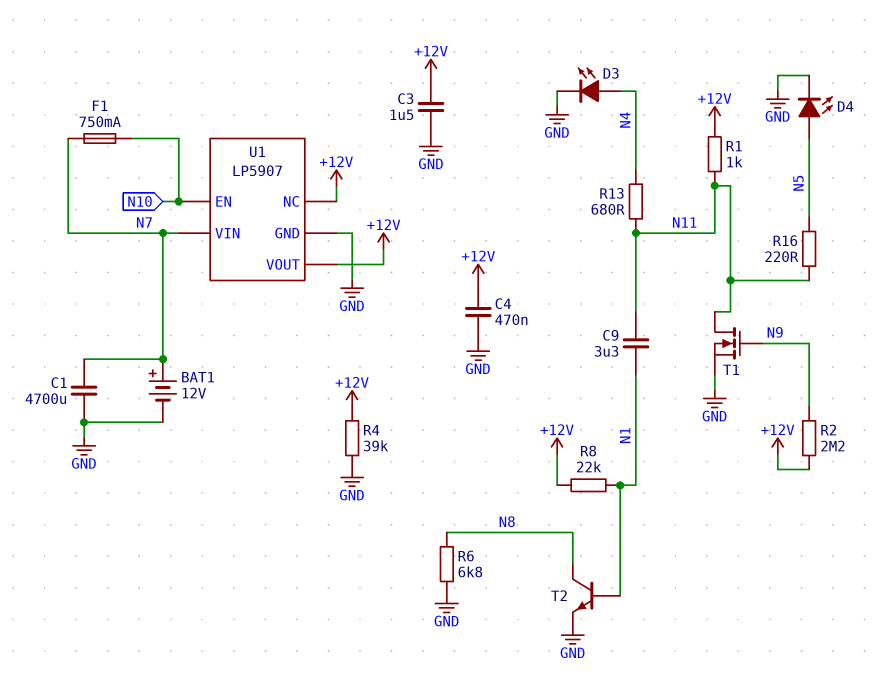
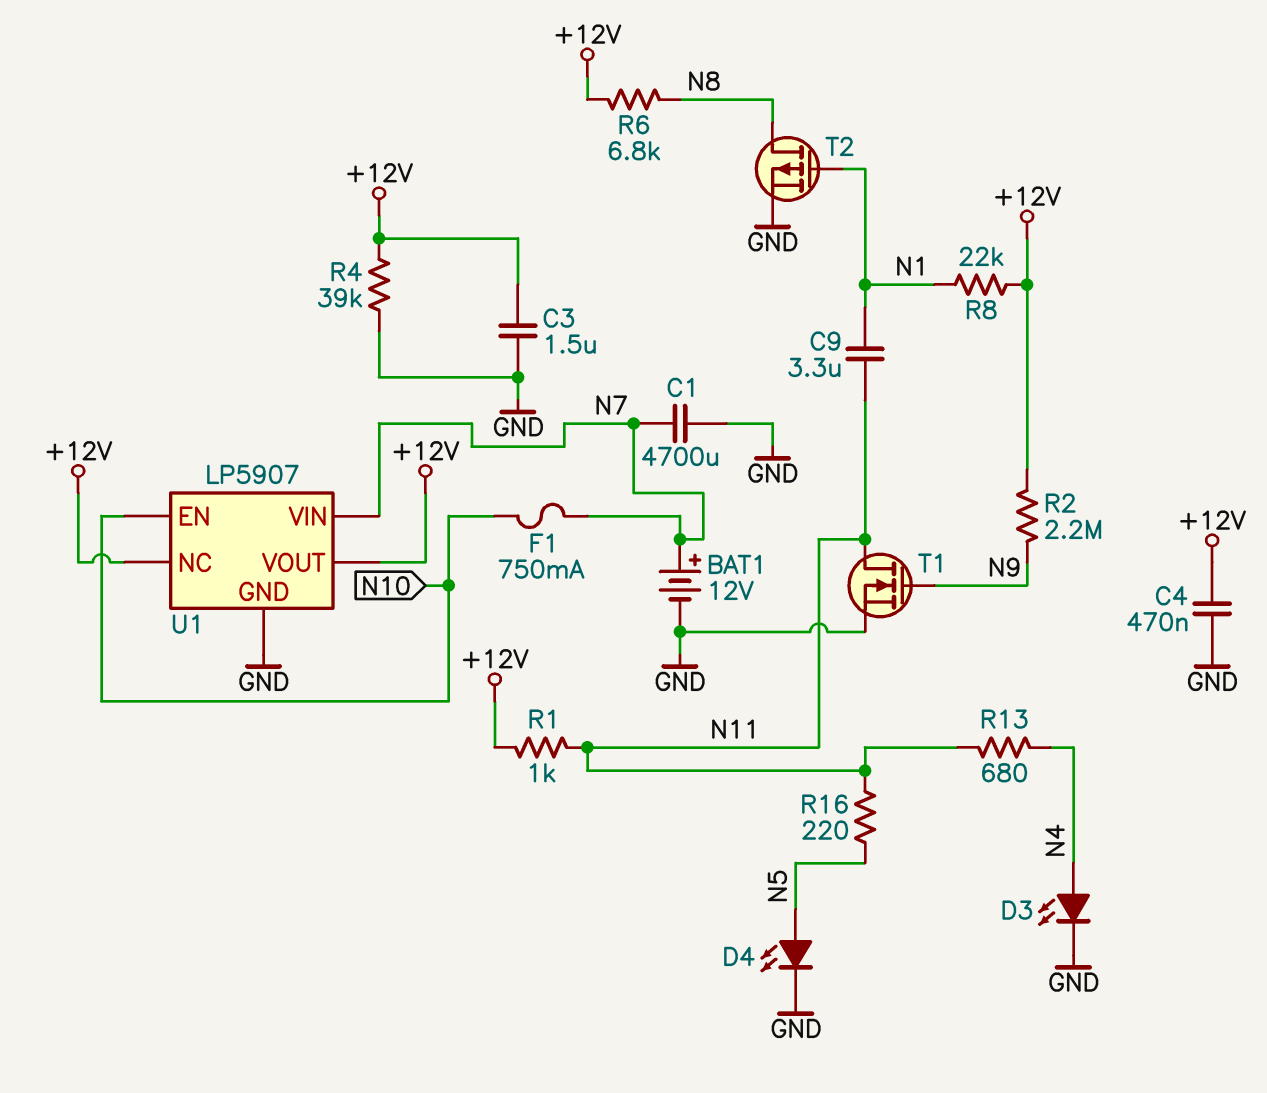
R6: 6.8k (GND, N8) -> 6.8k (+12V, N8)
T2: NPN (B N1, C N8, E GND) -> PMOS (G N1, D N8, S GND)

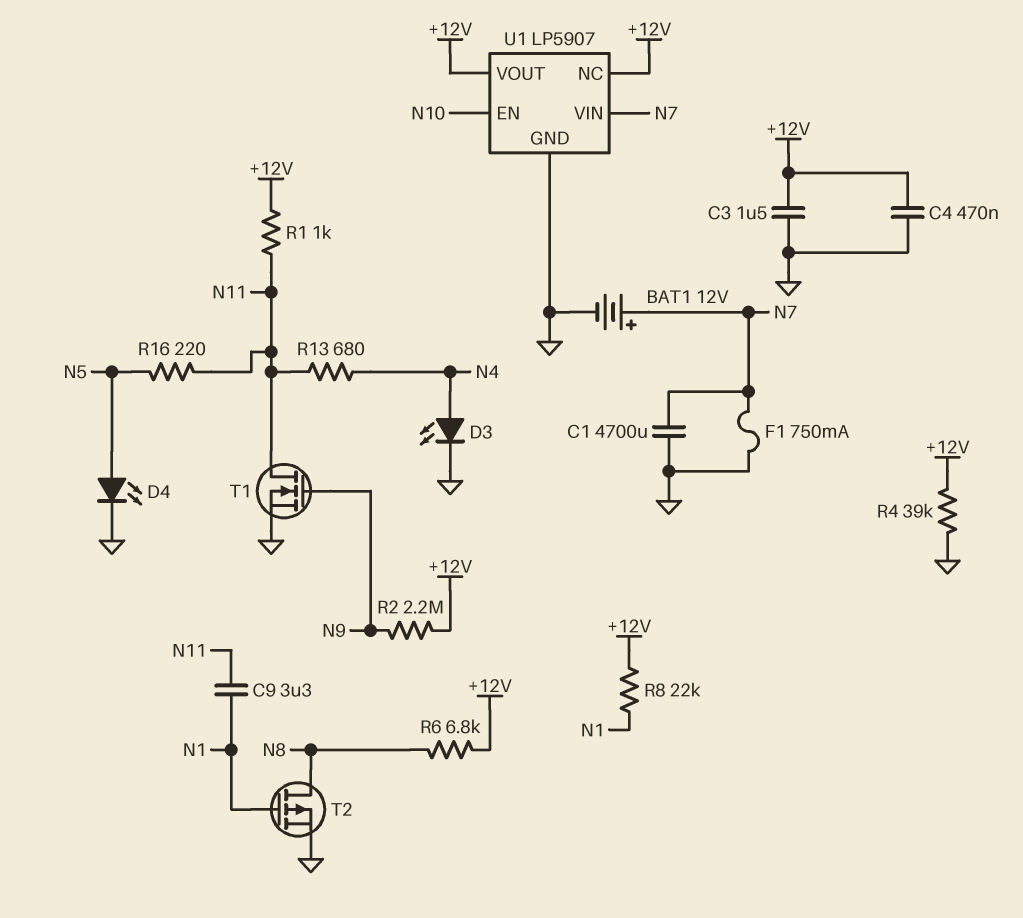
F1: 750mA (N7, N10) -> 750mA (GND, N7)

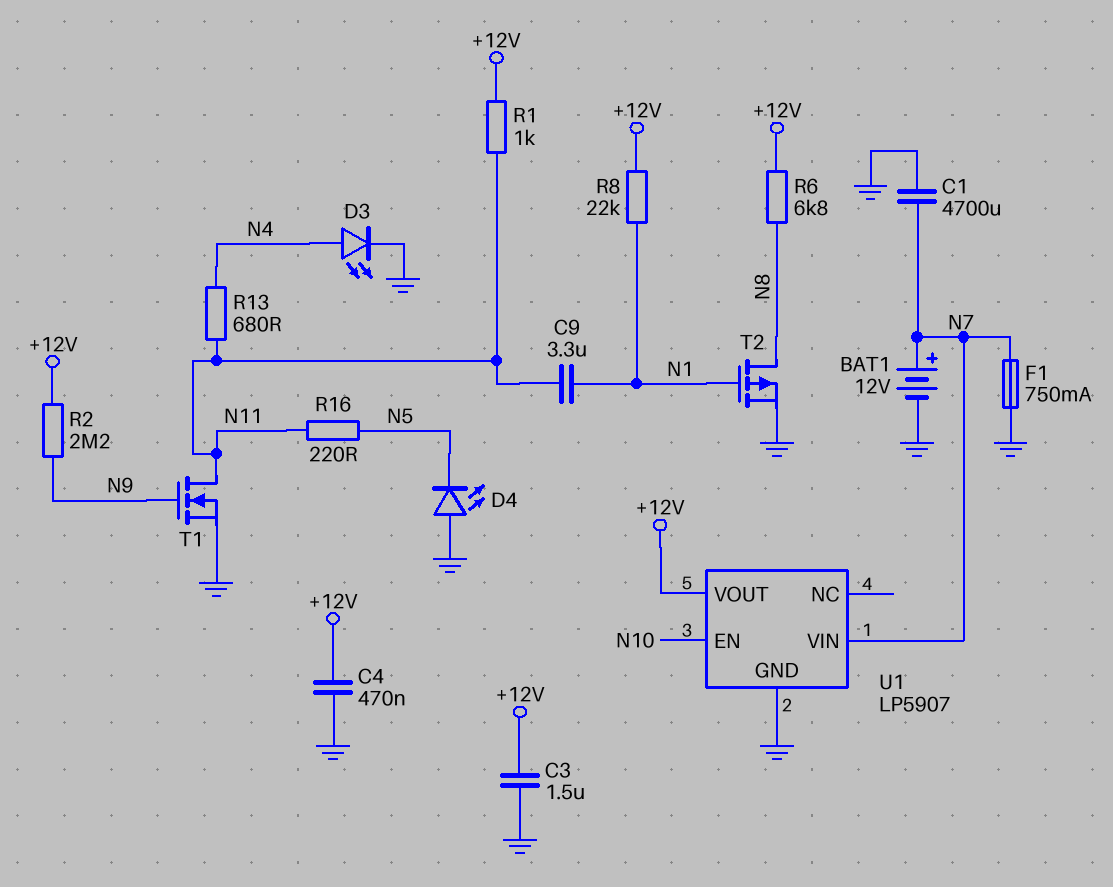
D4: LED (A N5, K GND) -> LED (A GND, K N5)
R4: 39k (+12V, GND) -> none
U1 pin NC: +12V -> none

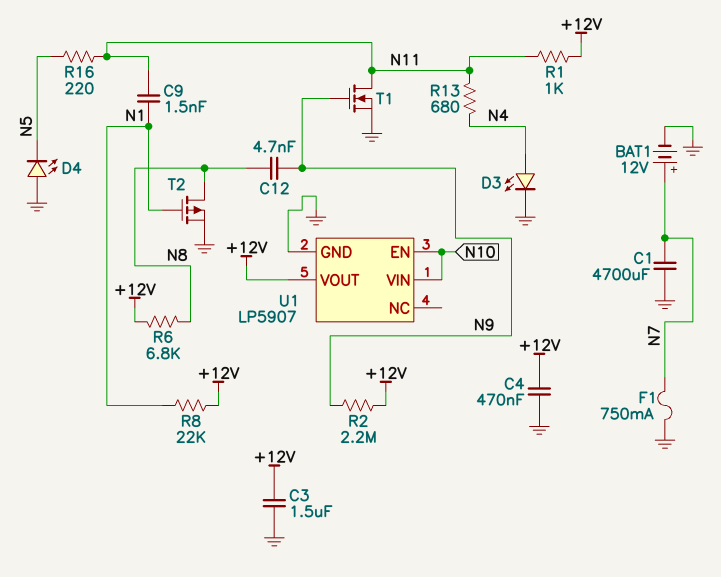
C9: 3.3uF (N1, N11) -> 1.5nF (N1, N11)
C12: none -> 4.7nF (N8, N9)
U1 pin VIN: N7 -> N10

